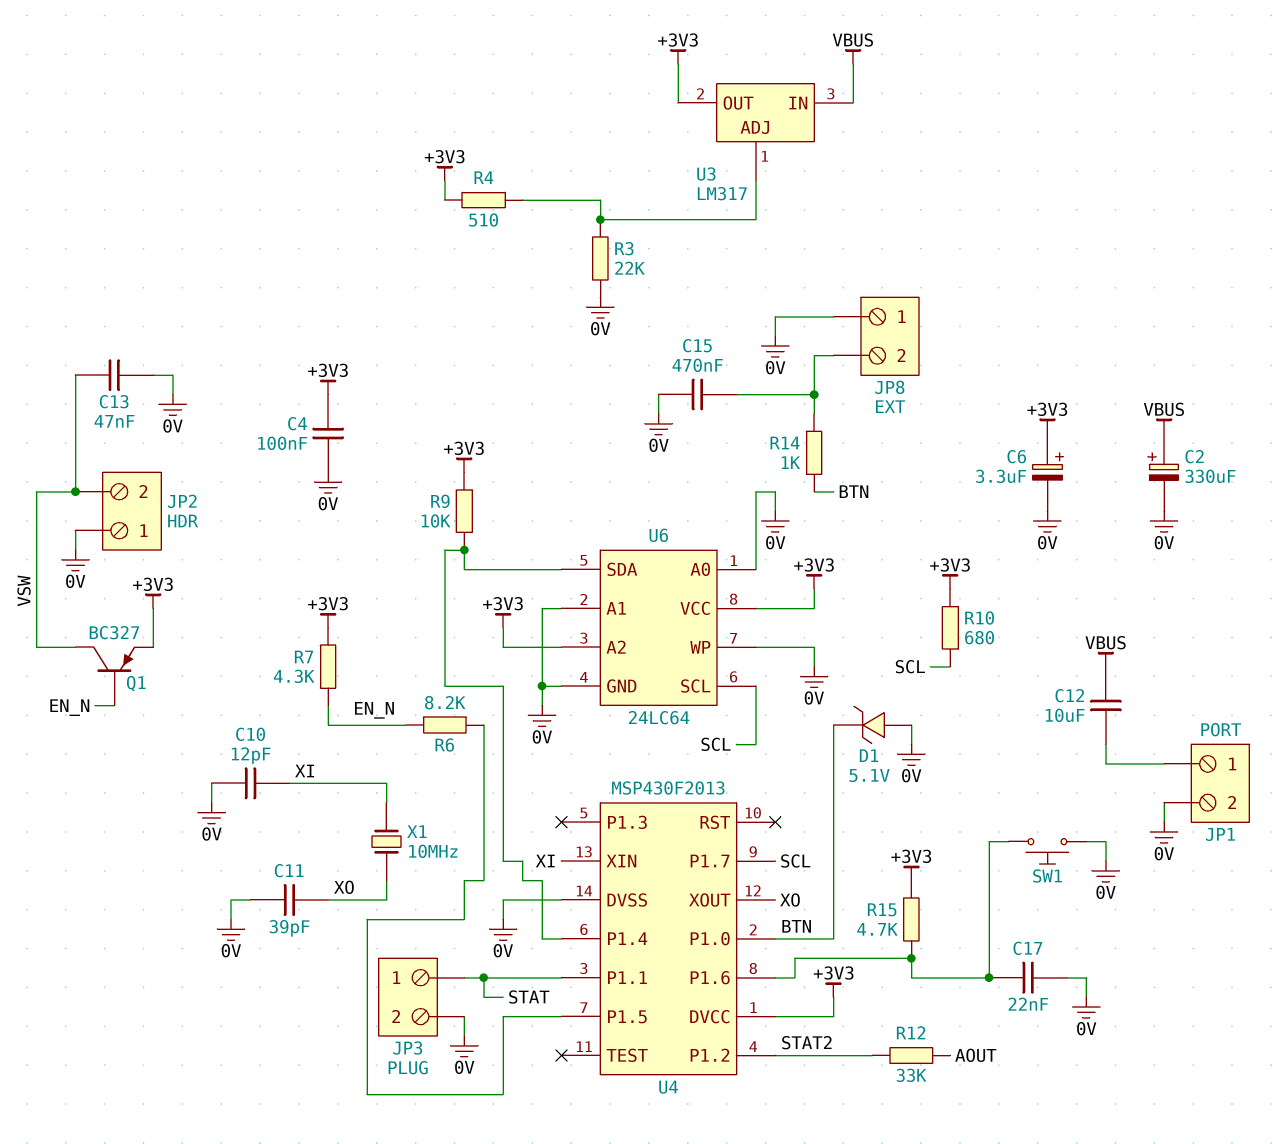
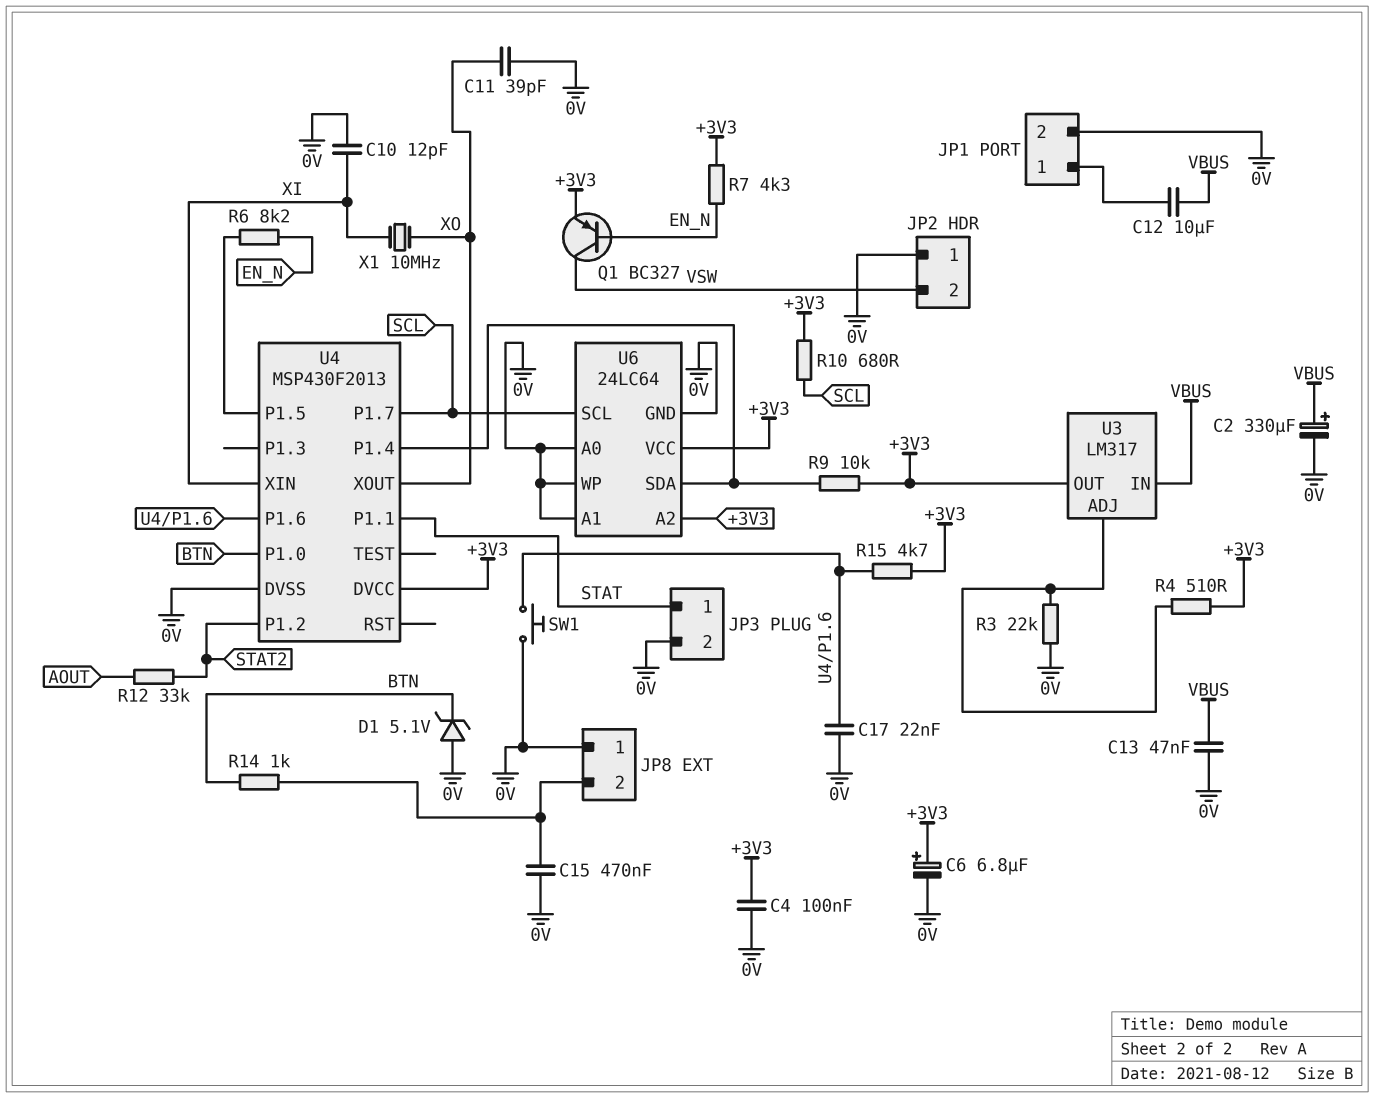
C6: 3.3uF (plus +3V3, minus 0V) -> 6.8uF (plus +3V3, minus 0V)
C13: 47nF (0V, VSW) -> 47nF (0V, VBUS)

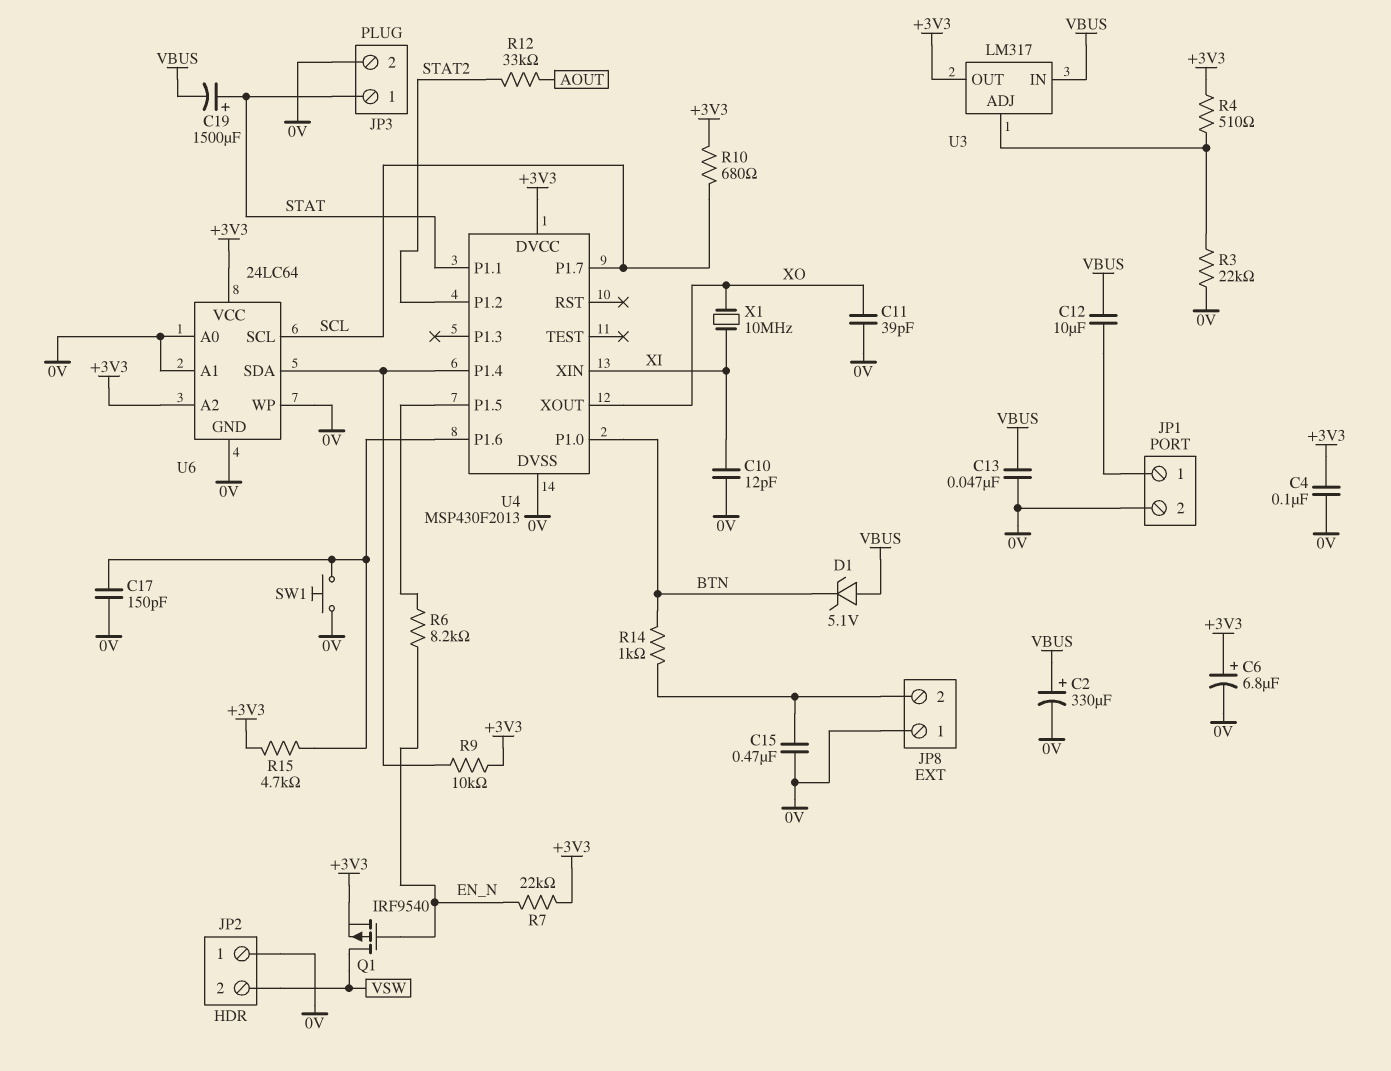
C17: 22nF (0V, U4/P1.6) -> 150pF (0V, U4/P1.6)
C19: none -> 1500uF (plus STAT, minus VBUS)
D1: zener 5.1V (A 0V, K BTN) -> zener 5.1V (A VBUS, K BTN)
Q1: PNP BC327 (B EN_N, C VSW, E +3V3) -> PMOS IRF9540 (G EN_N, D VSW, S +3V3)
R7: 4.3k (+3V3, EN_N) -> 22k (+3V3, EN_N)

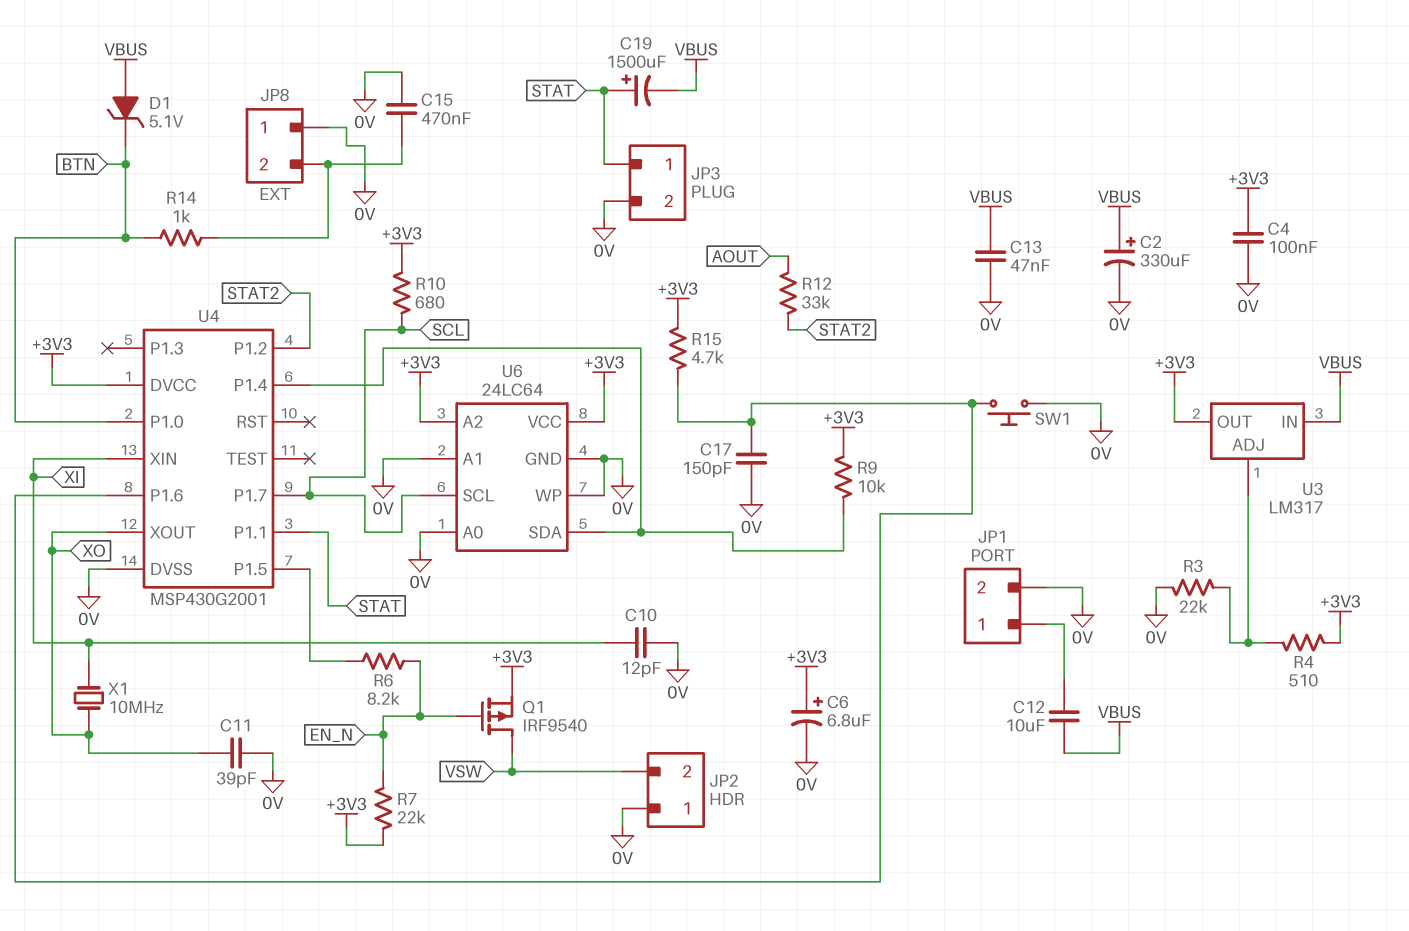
U4: MSP430F2013 -> MSP430G2001

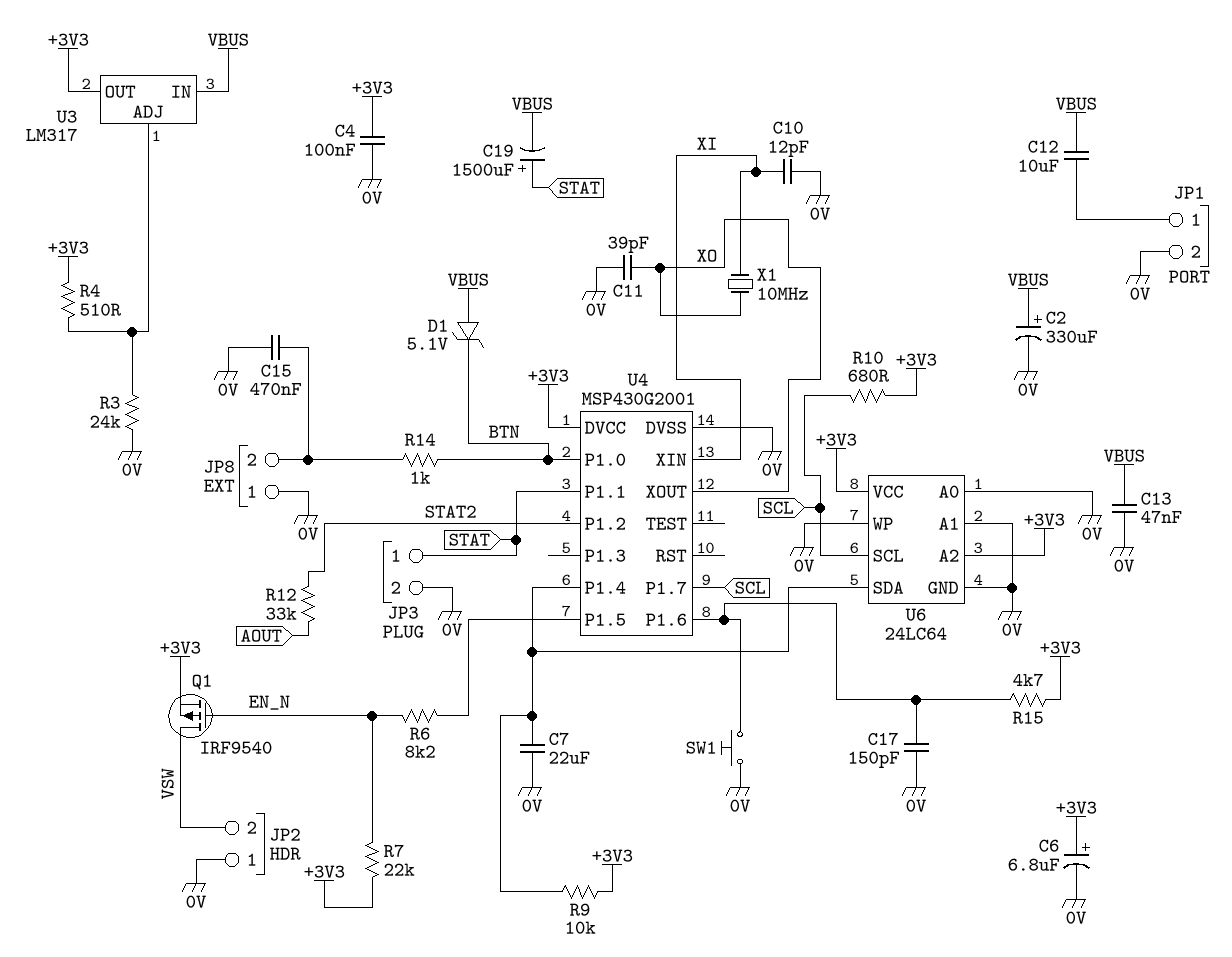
C7: none -> 22uF (0V, U4/P1.4)
R3: 22k (0V, U3/ADJ) -> 24k (0V, U3/ADJ)

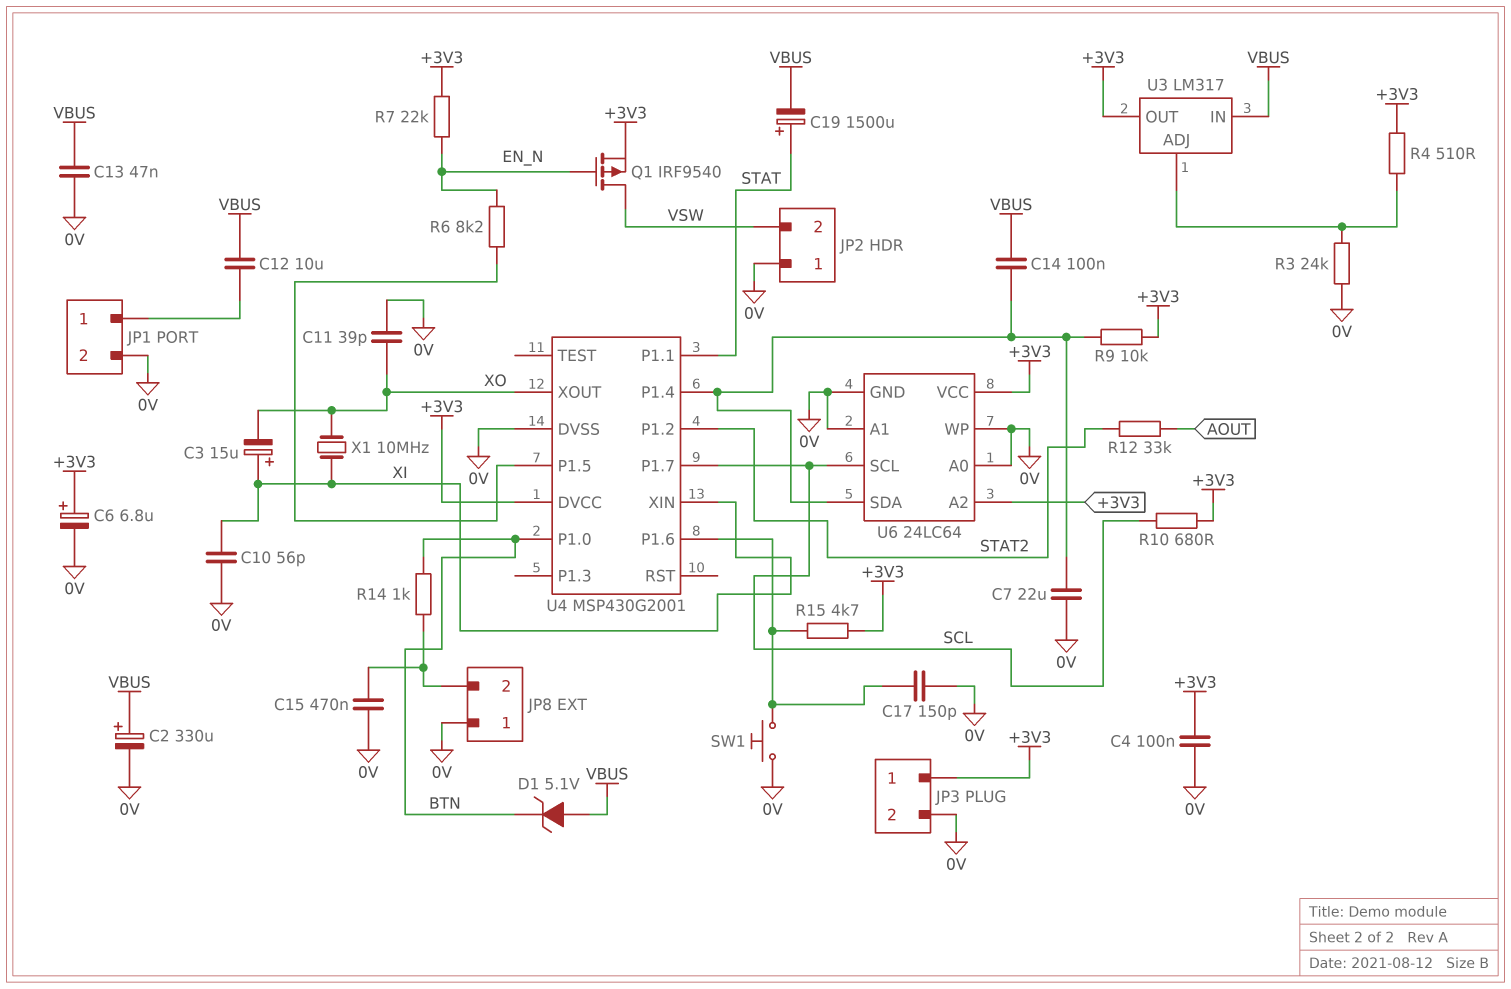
C3: none -> 15uF (plus XI, minus XO)
C10: 12pF (0V, XI) -> 56pF (0V, XI)
C14: none -> 100nF (U4/P1.4, VBUS)
JP3 pin 1: STAT -> +3V3

